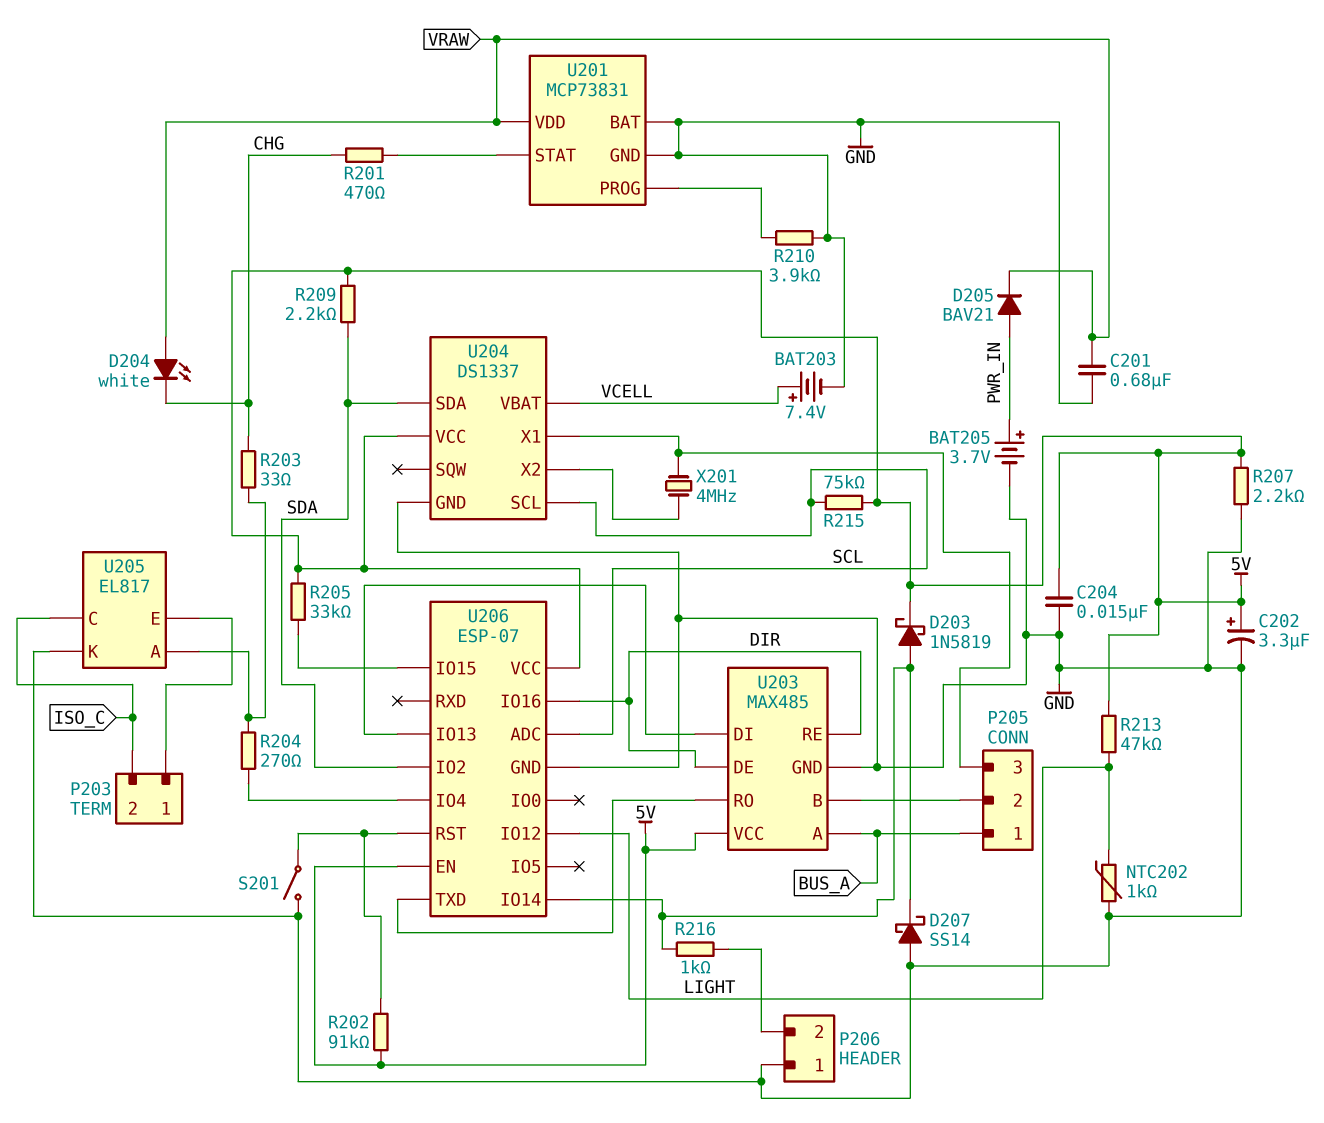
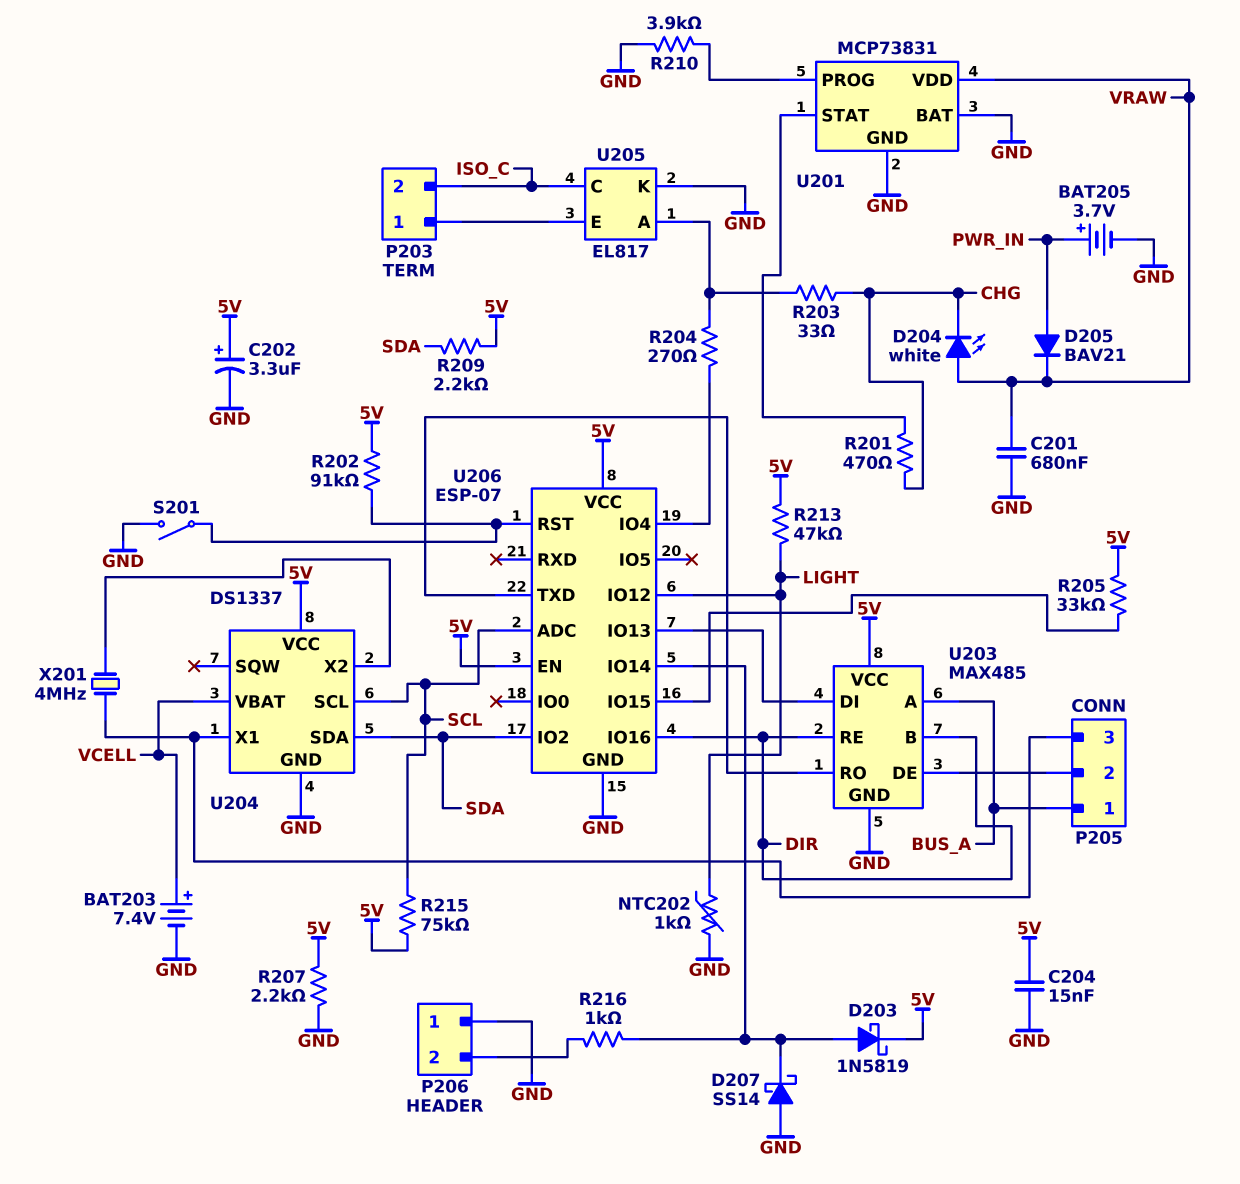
U203 pin B: P205/2 -> DIR
U203 pin DE: DIR -> P205/2

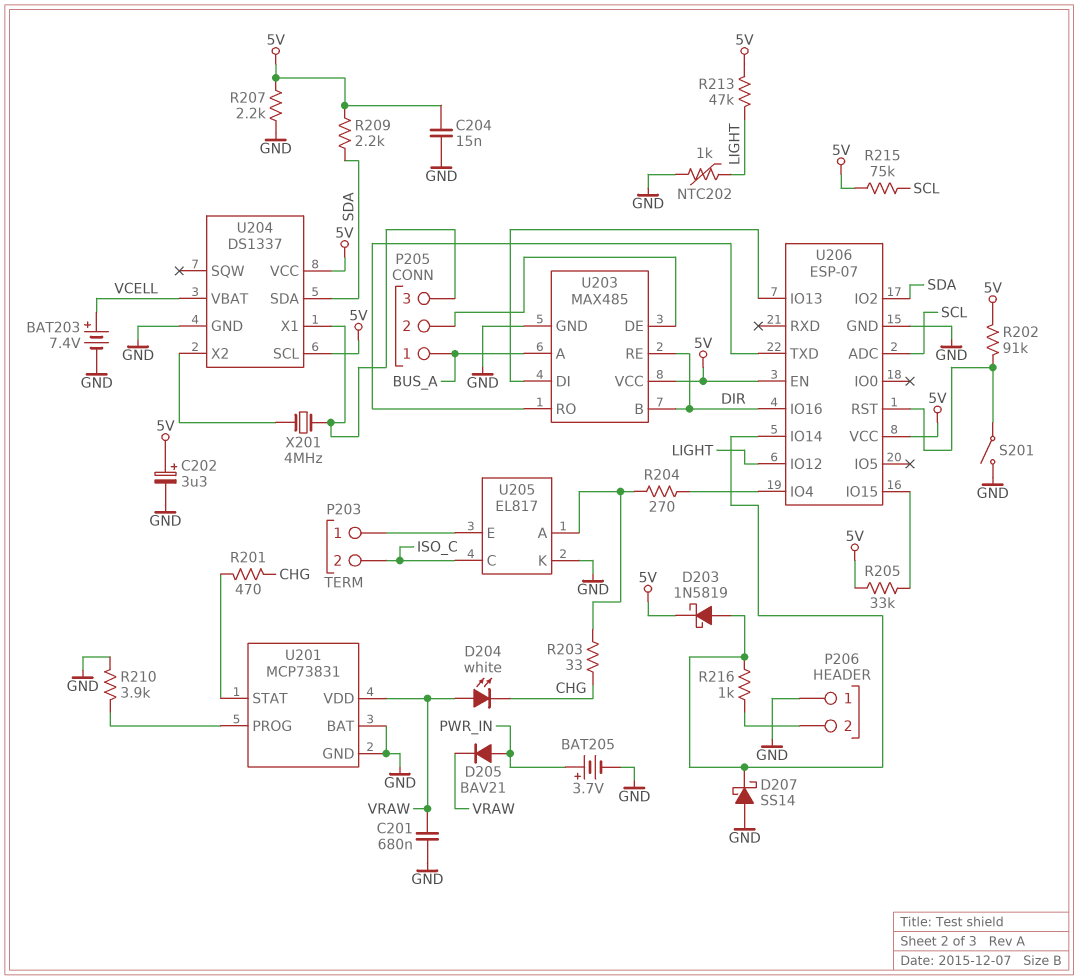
U204 pin SCL: SCL -> 5V

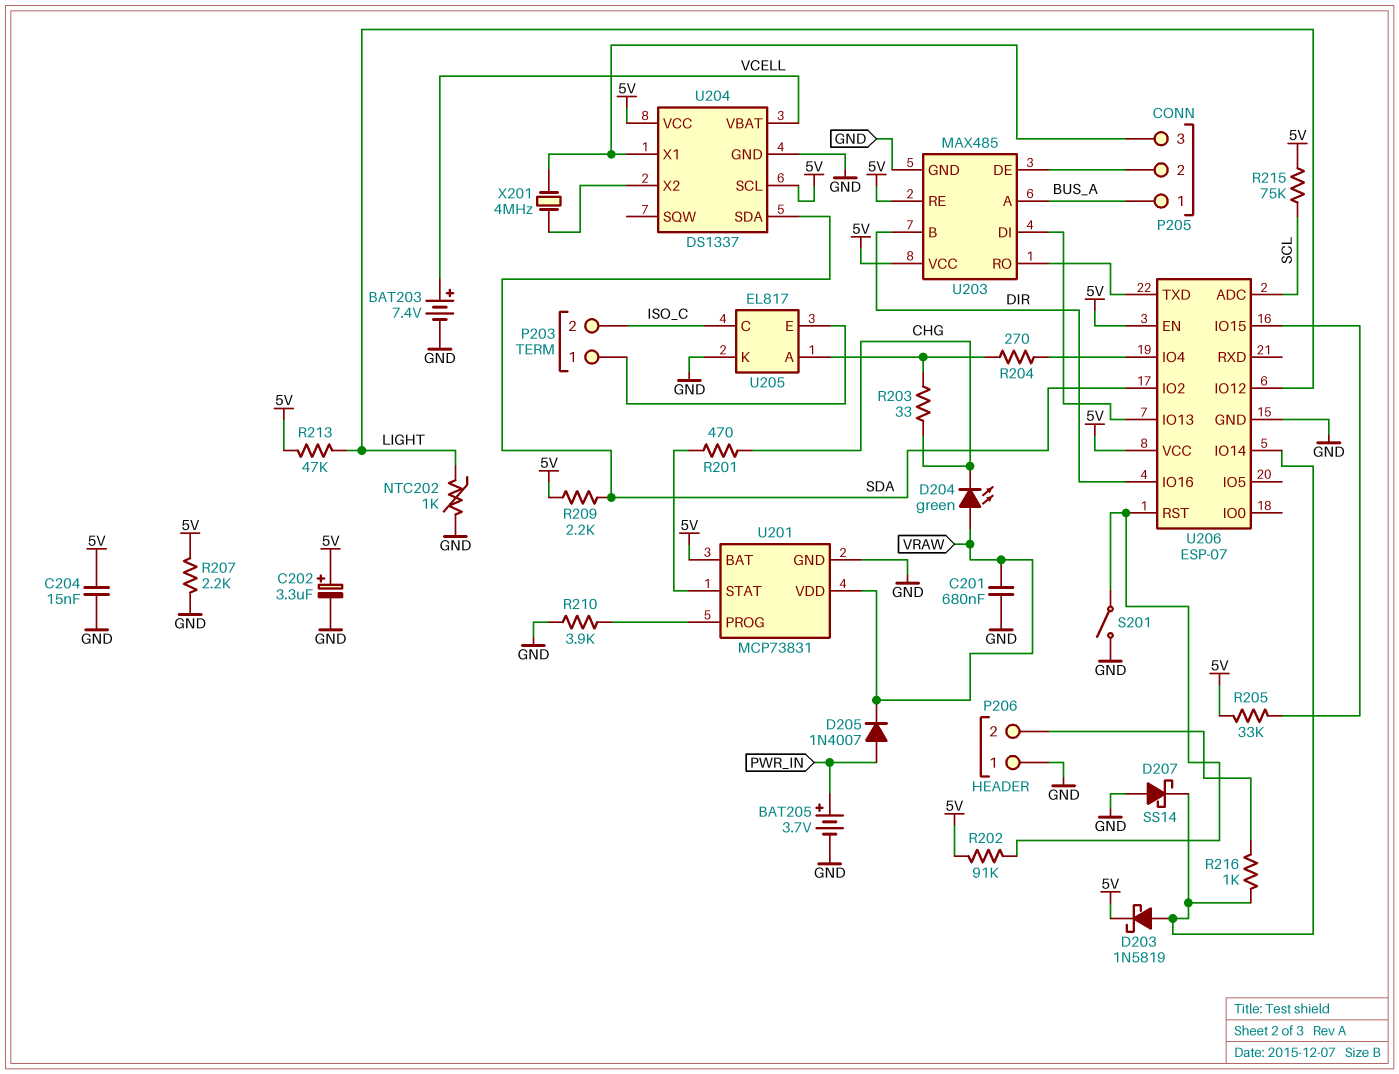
D204: LED white (A VRAW, K CHG) -> LED green (A VRAW, K CHG)
D205: diode BAV21 (A PWR_IN, K VRAW) -> diode 1N4007 (A PWR_IN, K VRAW)
U201 pin BAT: GND -> 5V
U203 pin RE: DIR -> 5V

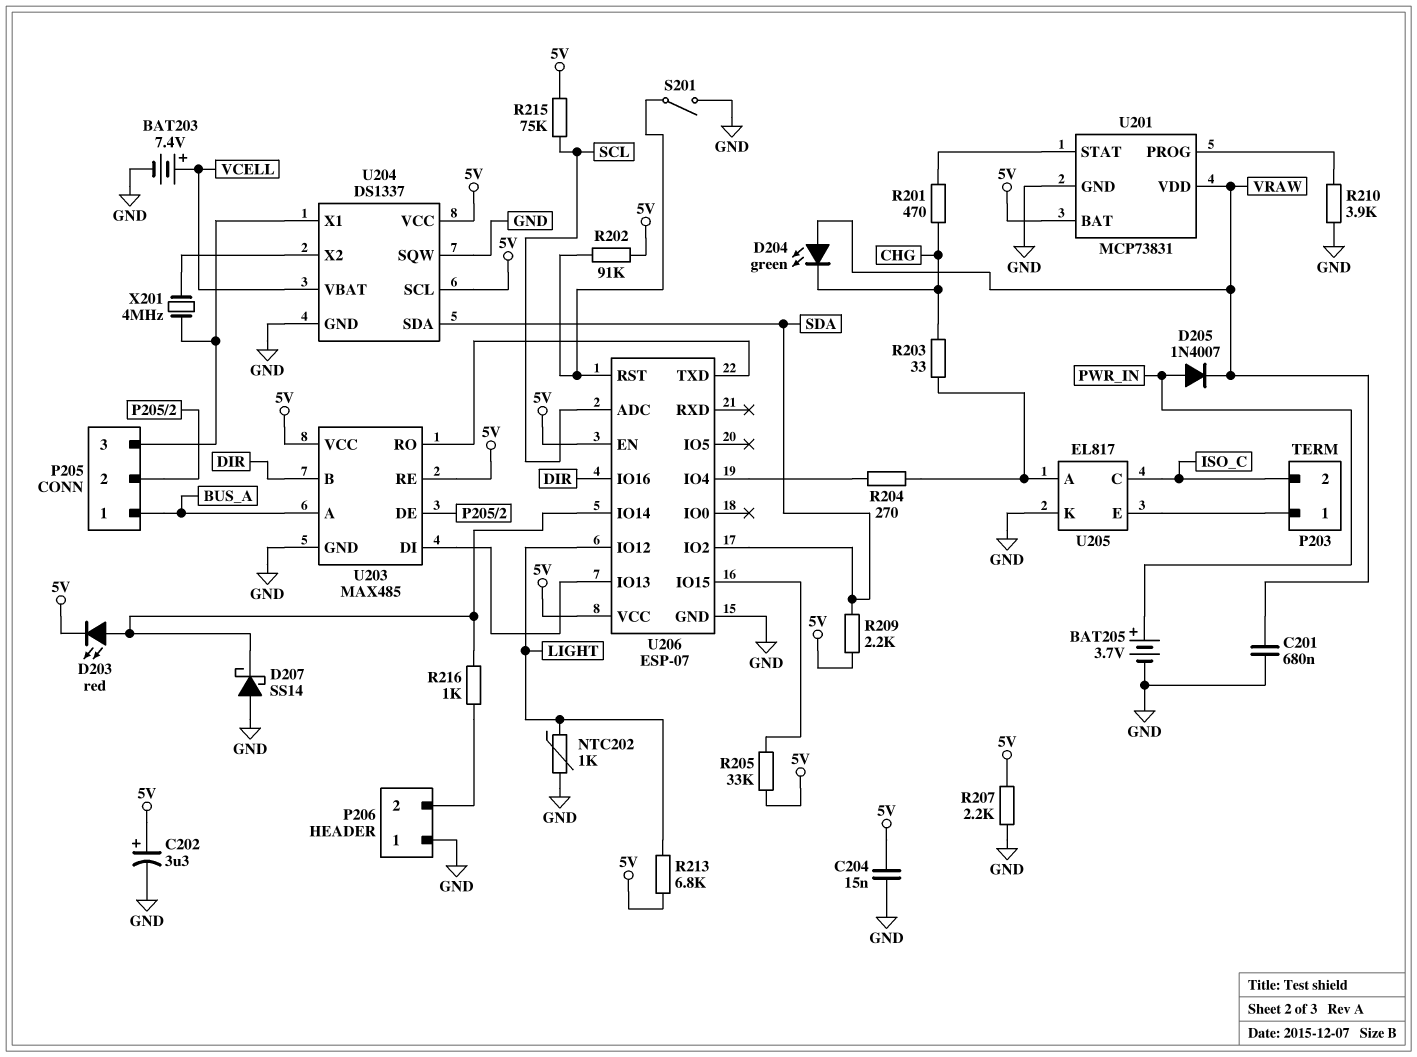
D203: schottky 1N5819 (A U206/IO14, K 5V) -> LED red (A U206/IO14, K 5V)
R213: 47k (5V, LIGHT) -> 6.8k (5V, LIGHT)
U204 pin SQW: none -> GND

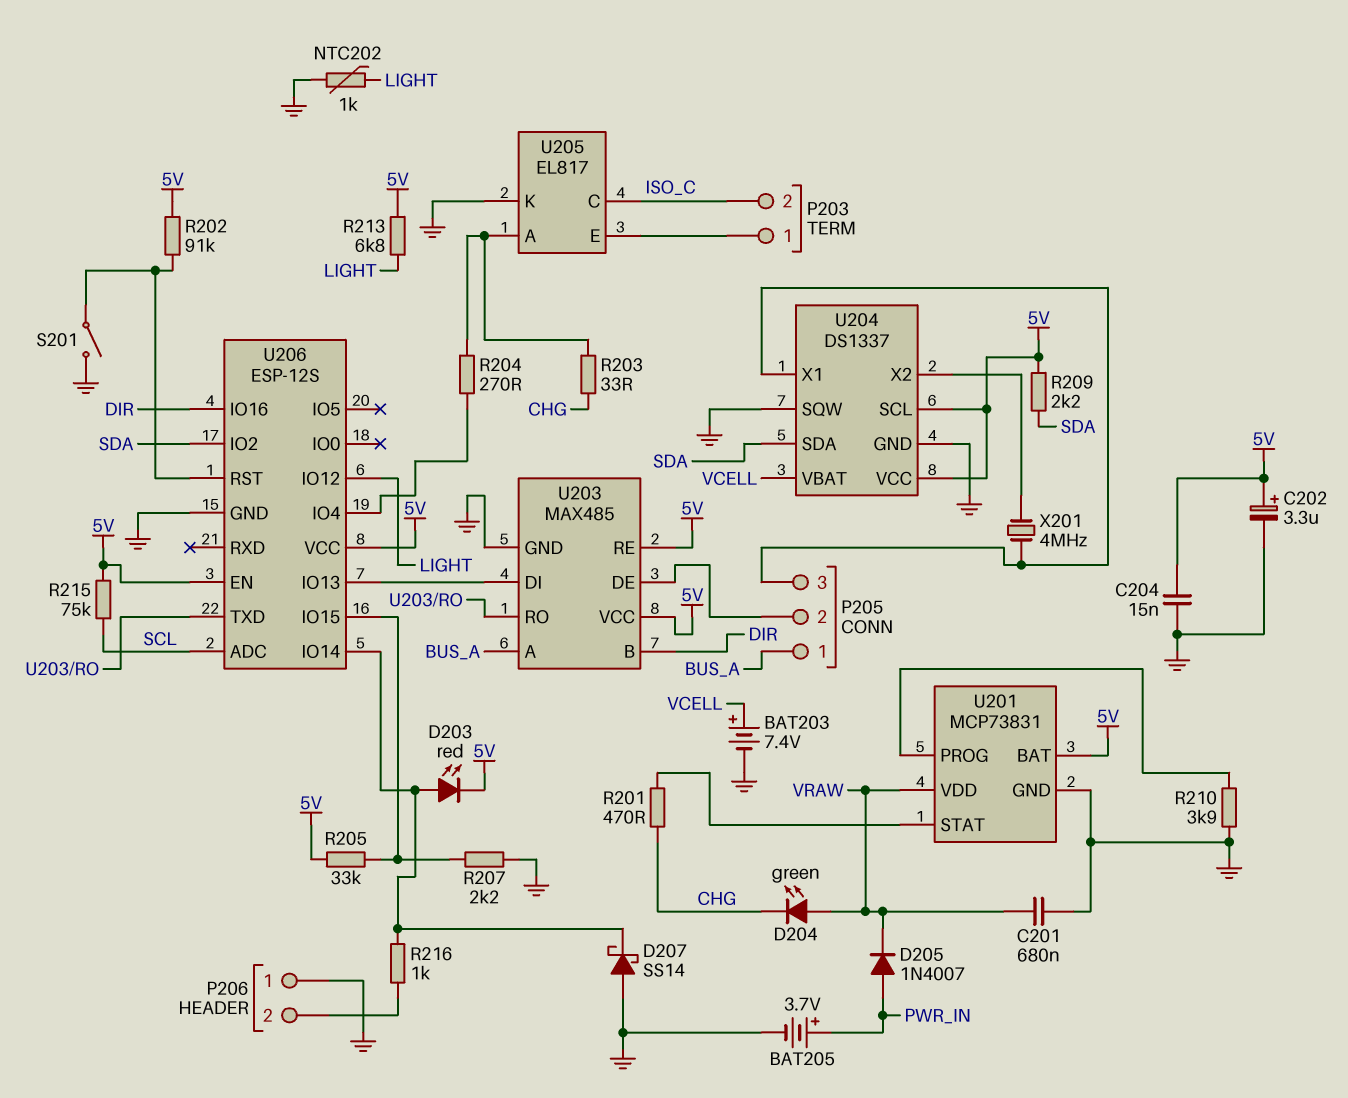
R207: 2.2k (5V, GND) -> 2.2k (GND, U206/IO15)
U206: ESP-07 -> ESP-12S

